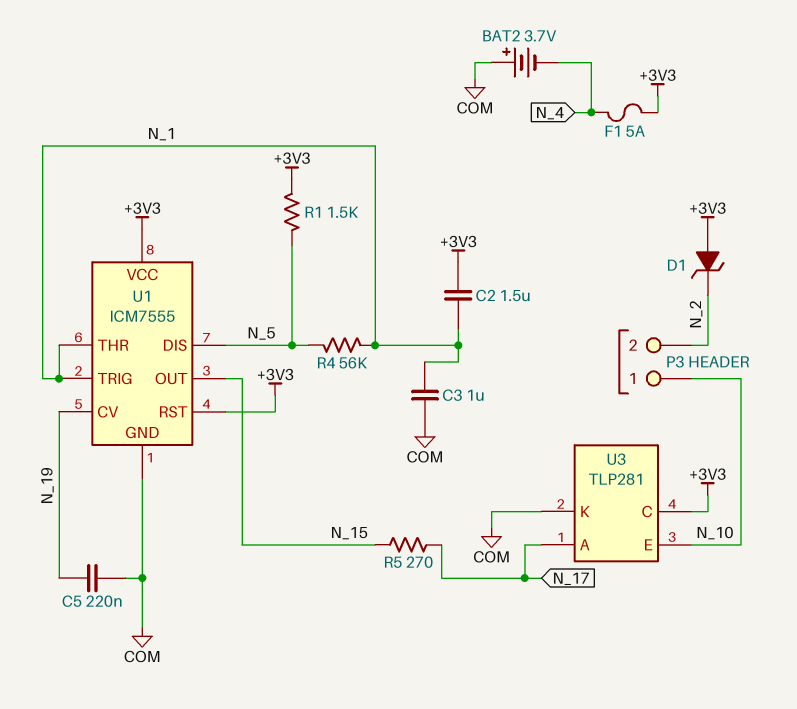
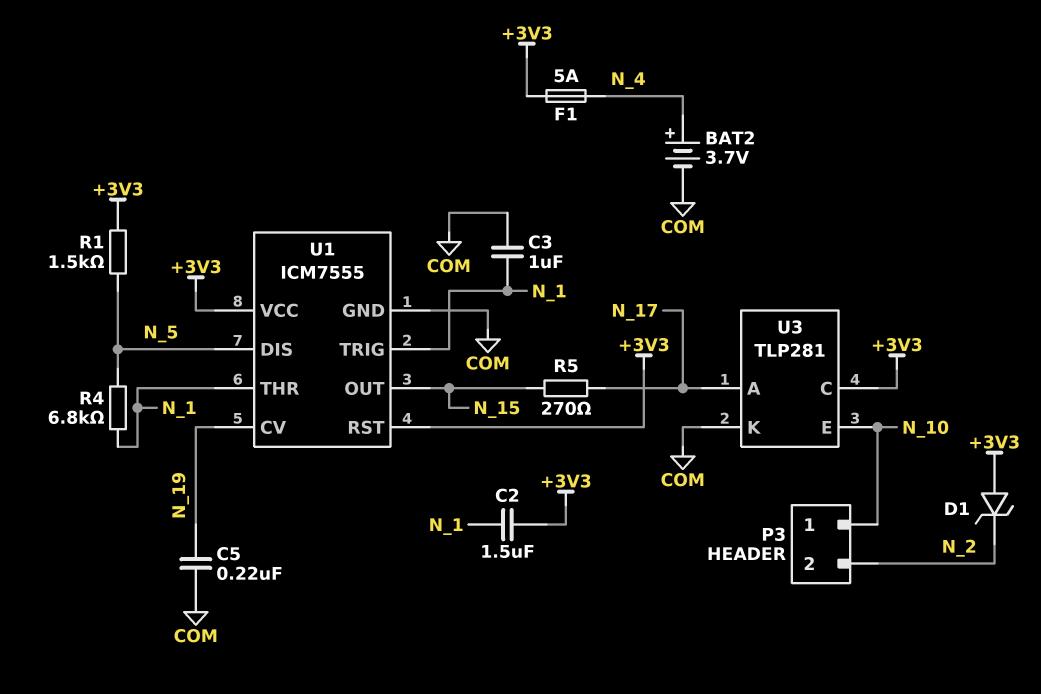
BAT2: 3.7V (plus COM, minus N_4) -> 3.7V (plus N_4, minus COM)
R4: 56k (N_1, N_5) -> 6.8k (N_1, N_5)

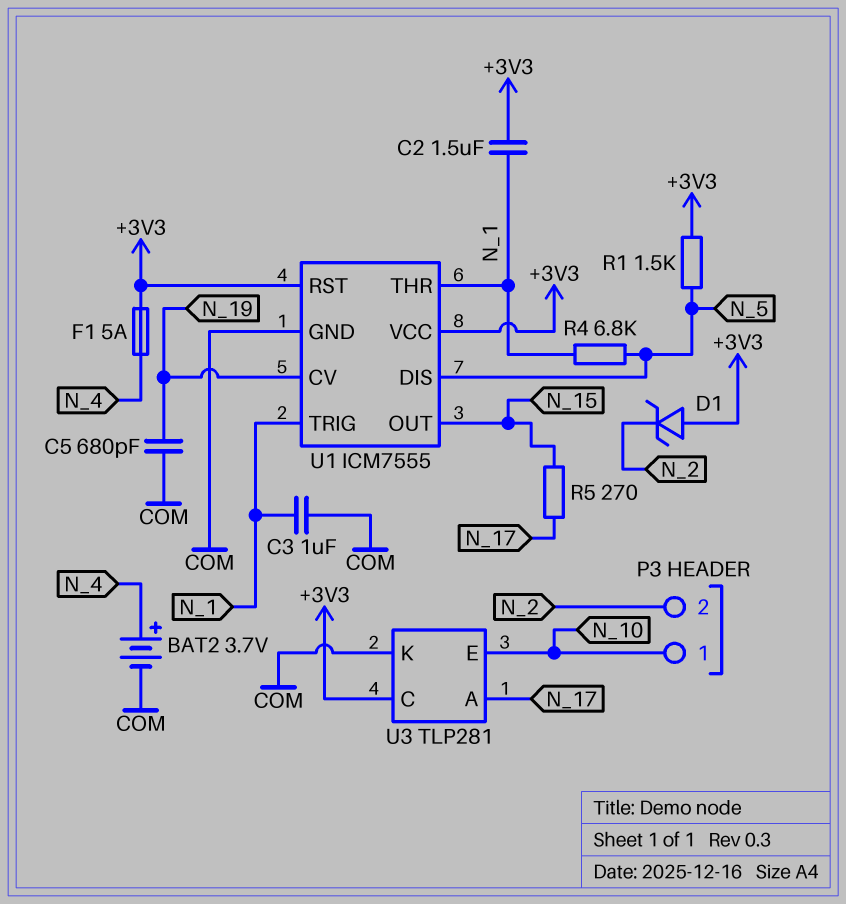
C5: 220nF (COM, N_19) -> 680pF (COM, N_19)

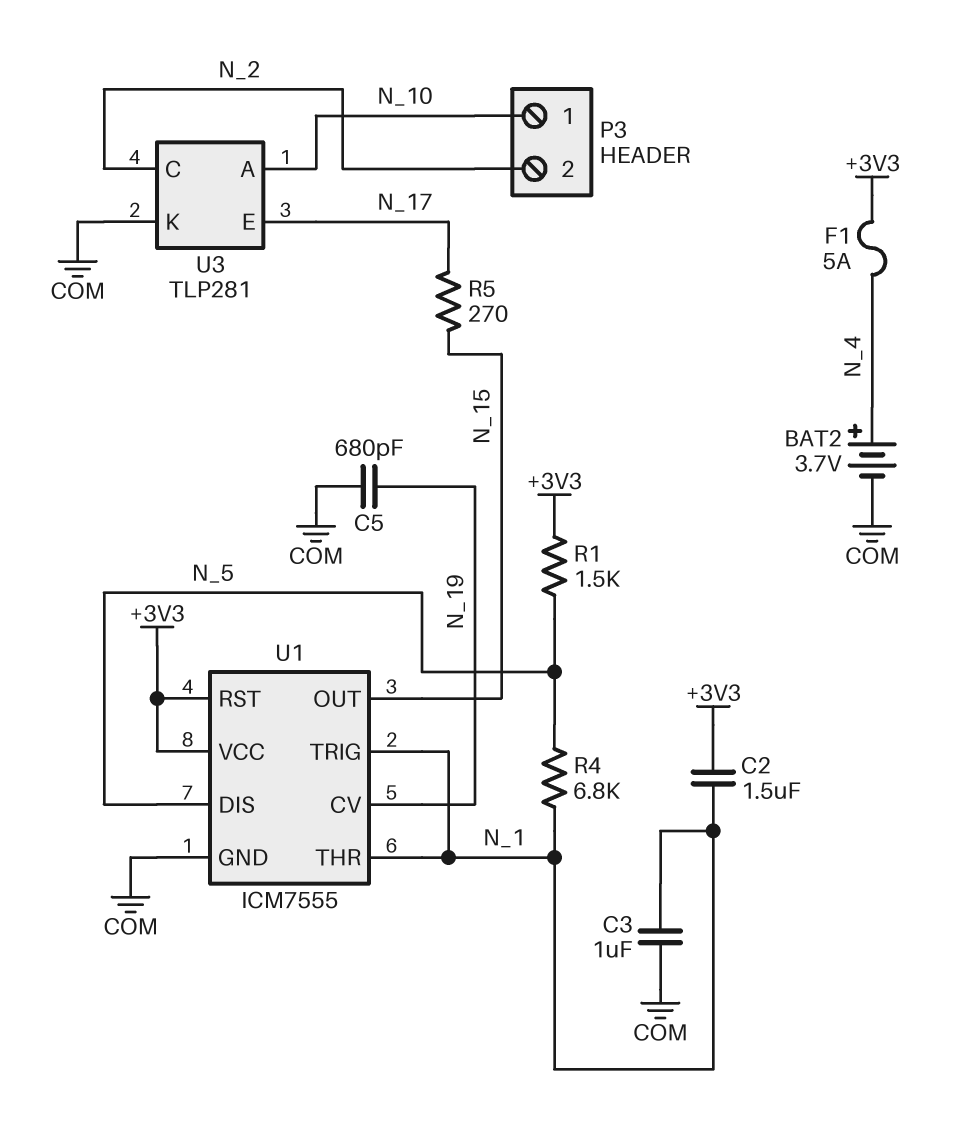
D1: zener (A +3V3, K N_2) -> none
U3 pin A: N_17 -> N_10
U3 pin C: +3V3 -> N_2
U3 pin E: N_10 -> N_17

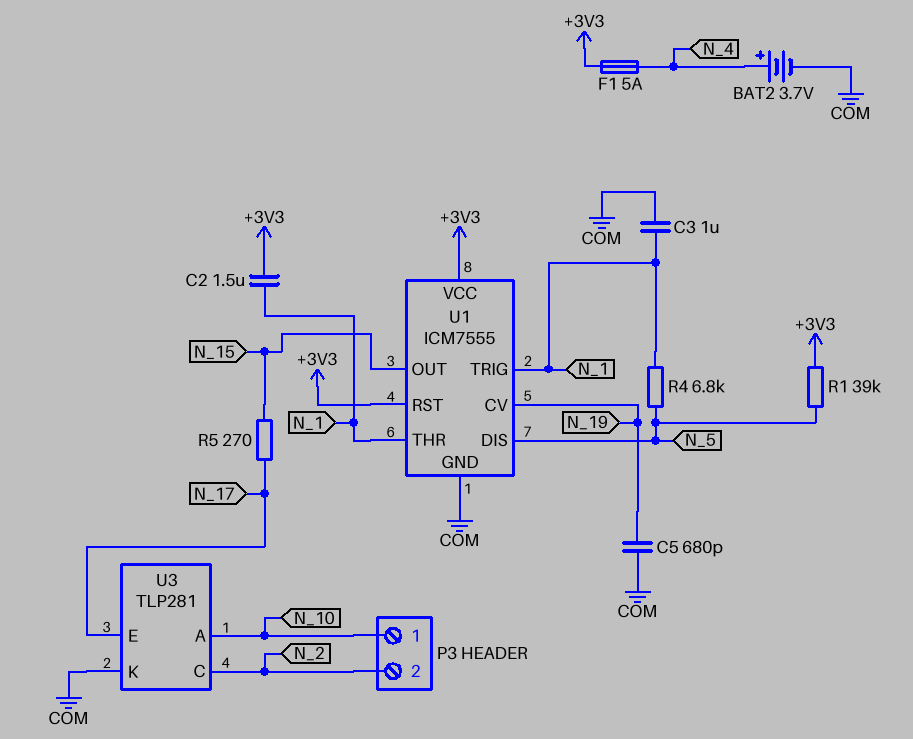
R1: 1.5k (+3V3, N_5) -> 39k (+3V3, N_5)

